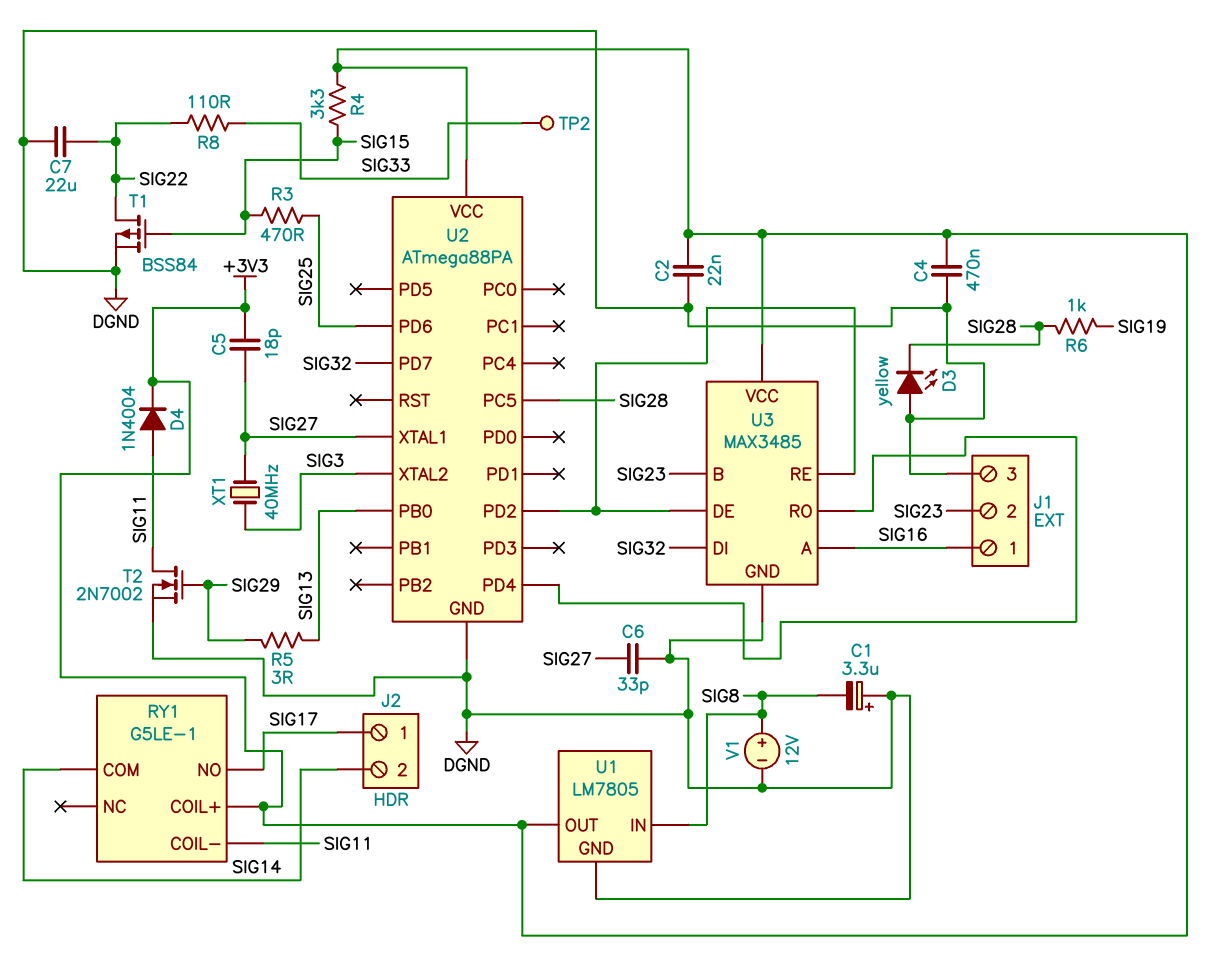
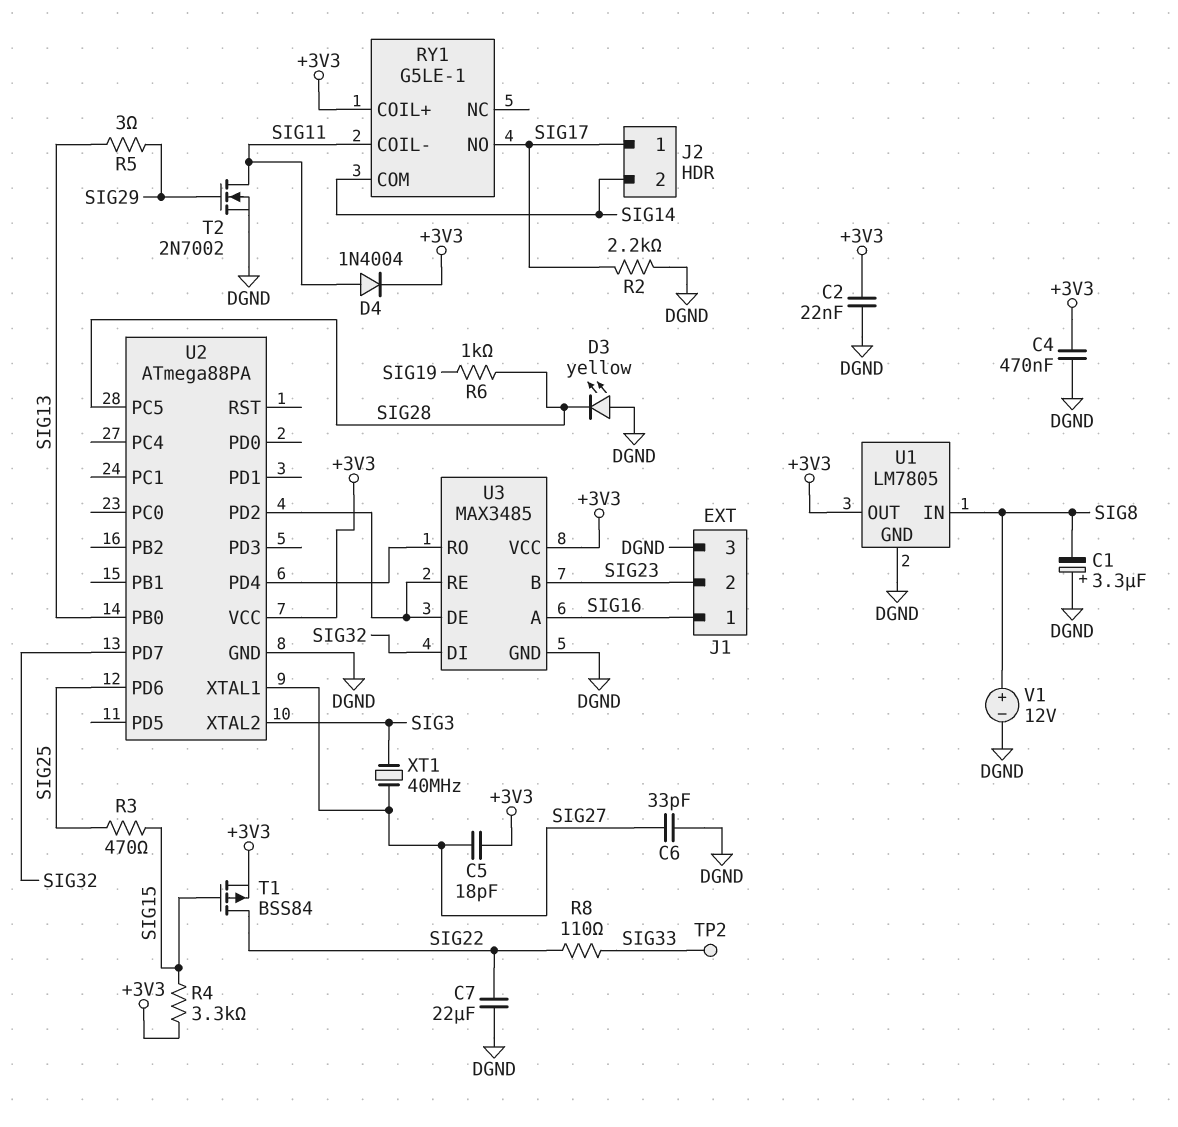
R2: none -> 2.2k (DGND, SIG17)
T1: PMOS BSS84 (G SIG15, D SIG22, S DGND) -> PMOS BSS84 (G SIG15, D SIG22, S +3V3)

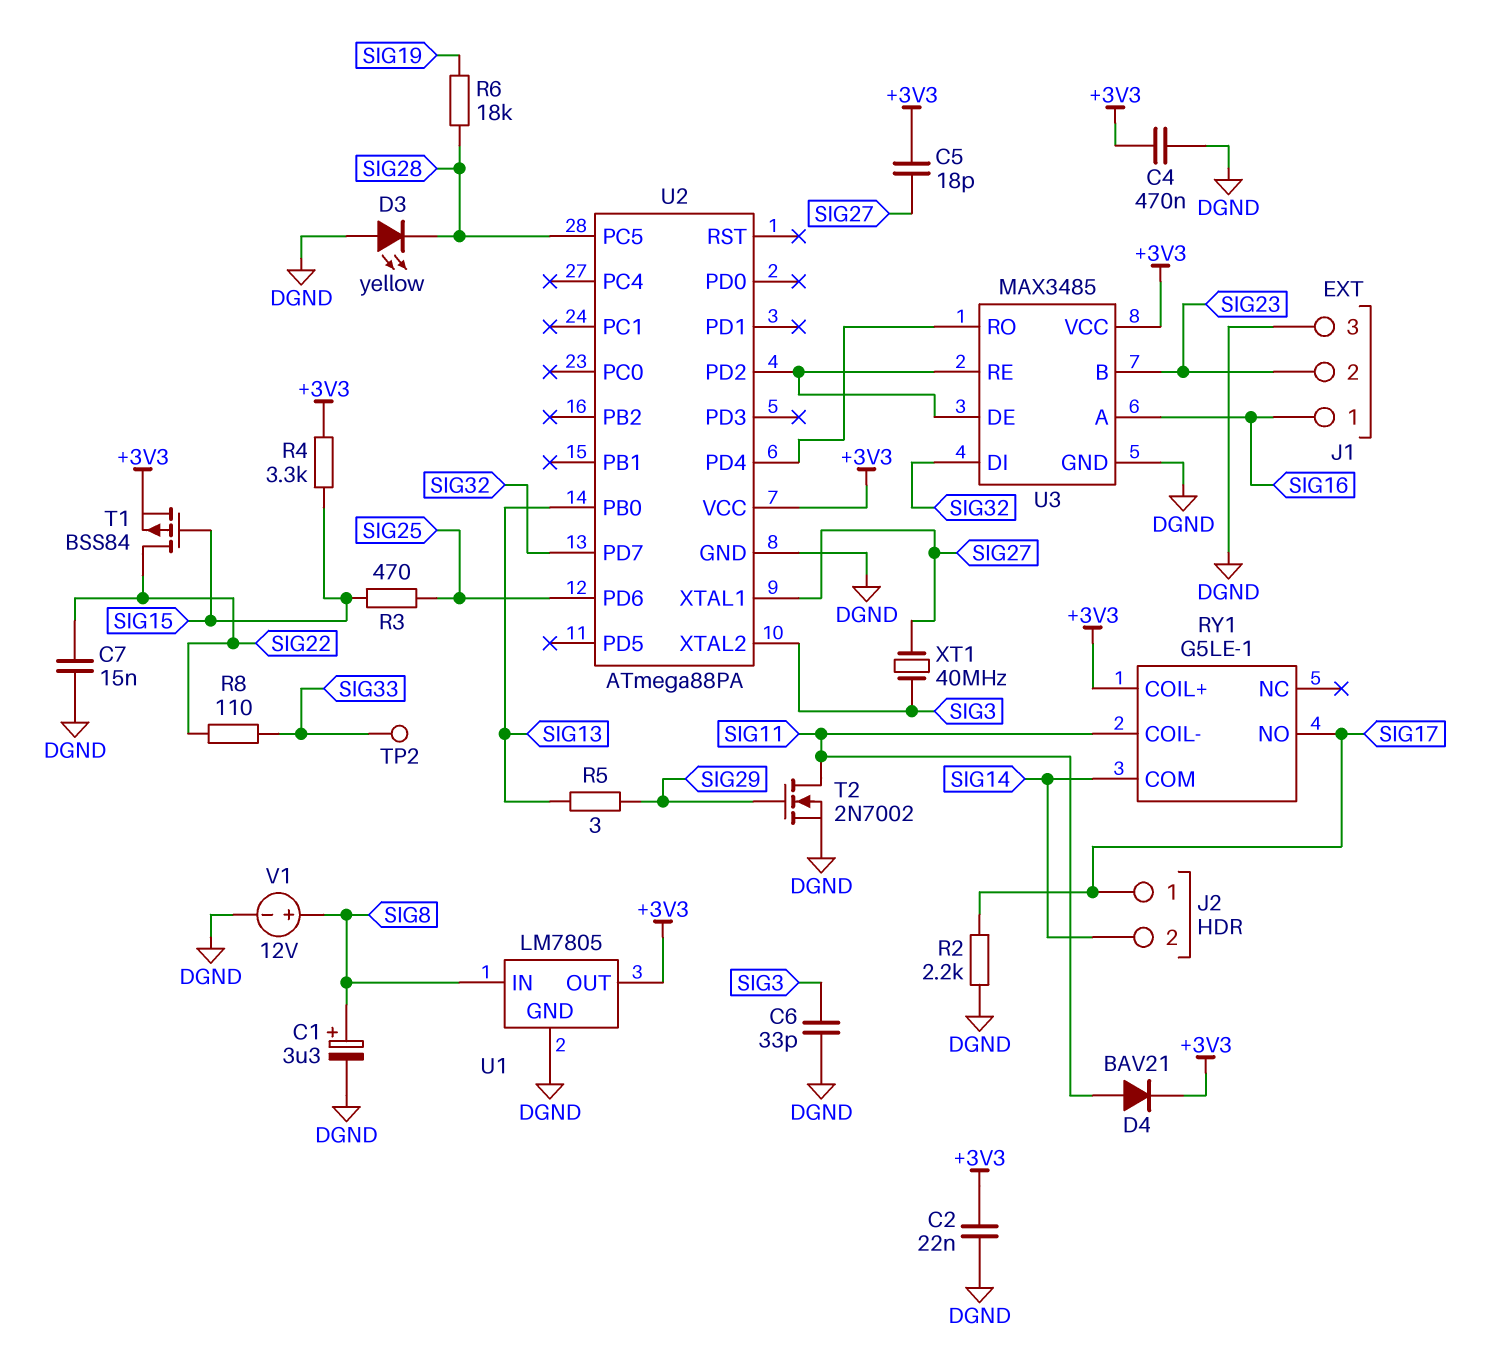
C1: 3.3uF (plus DGND, minus SIG8) -> 3.3uF (plus SIG8, minus DGND)
C6: 33pF (DGND, SIG27) -> 33pF (DGND, SIG3)
C7: 22uF (DGND, SIG22) -> 15nF (DGND, SIG22)
D4: diode 1N4004 (A SIG11, K +3V3) -> diode BAV21 (A SIG11, K +3V3)
R6: 1k (SIG19, SIG28) -> 18k (SIG19, SIG28)

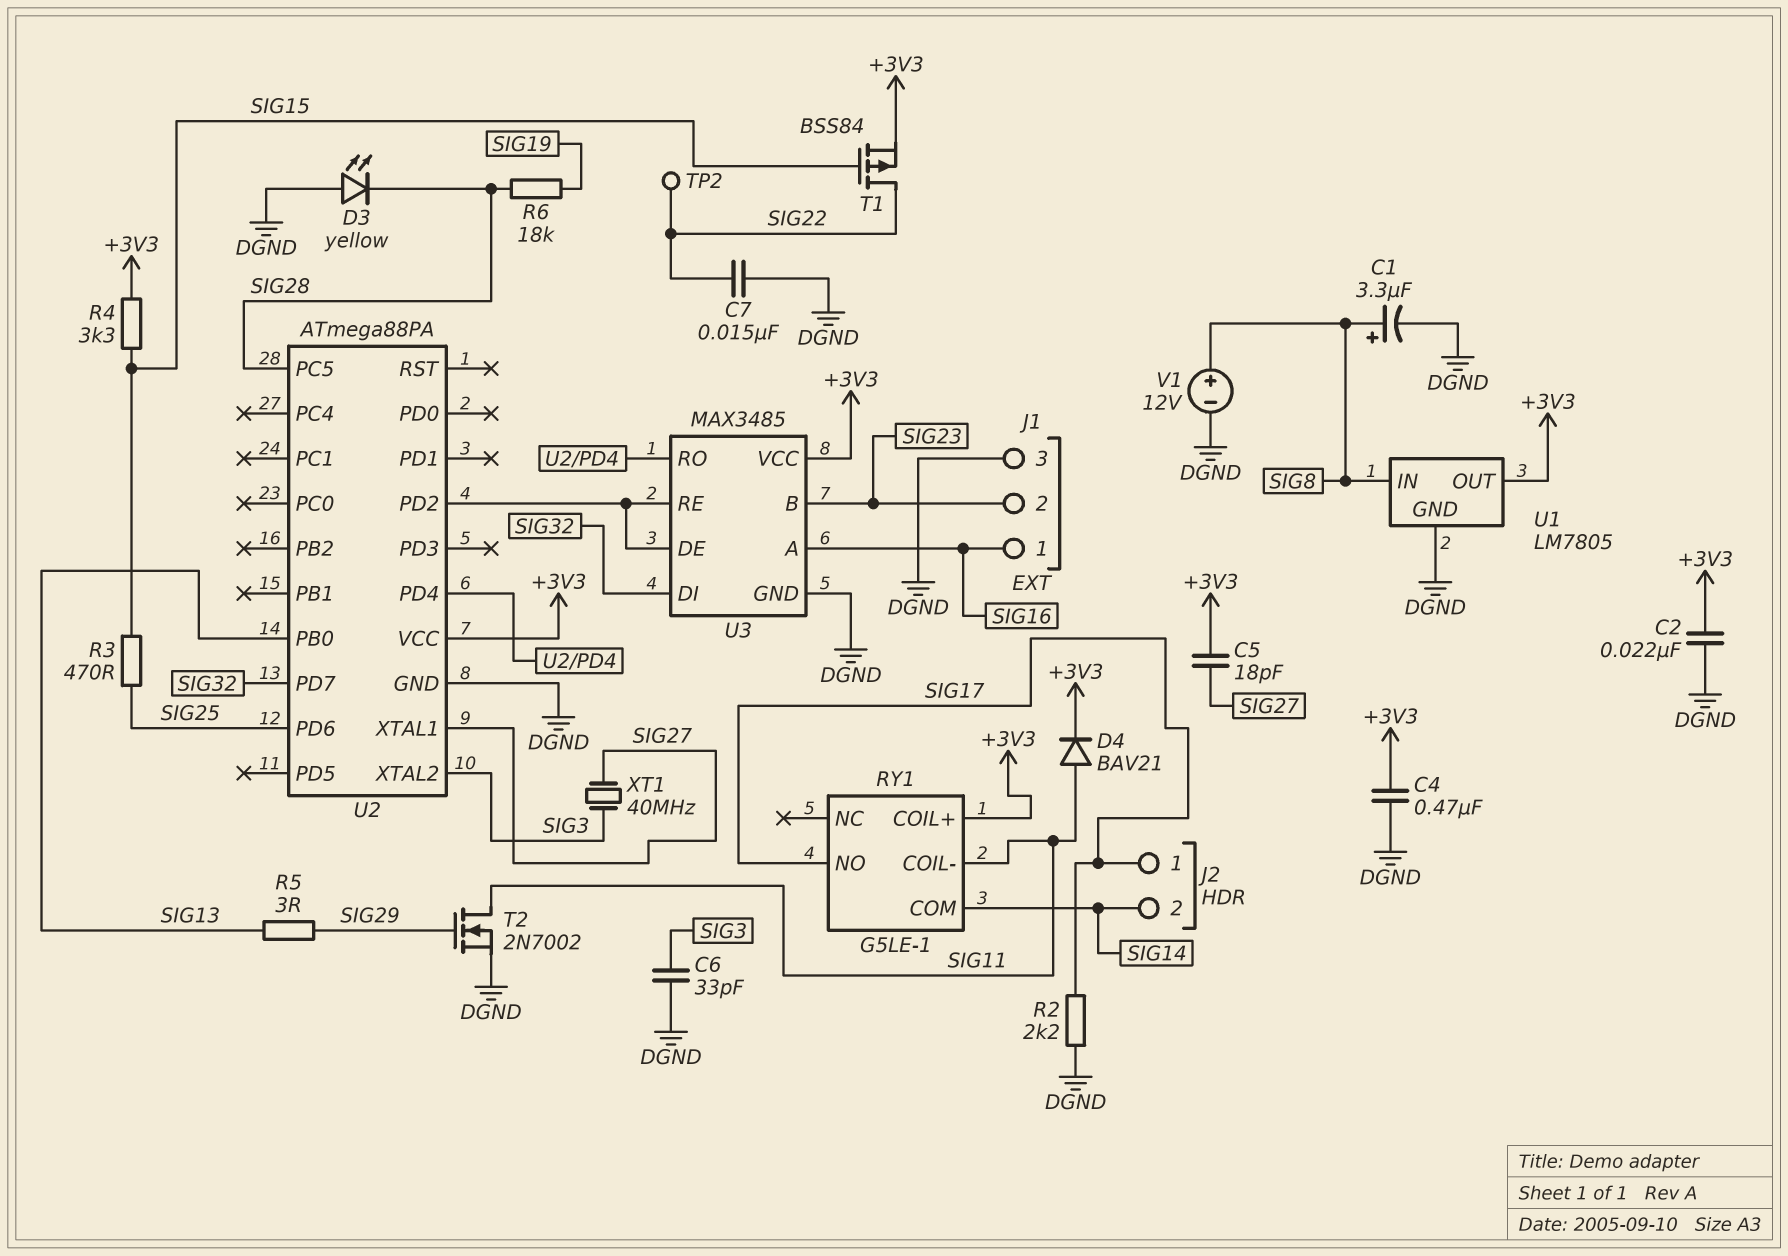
R8: 110 (SIG22, SIG33) -> none
TP2: test point (SIG33) -> test point (SIG22)

